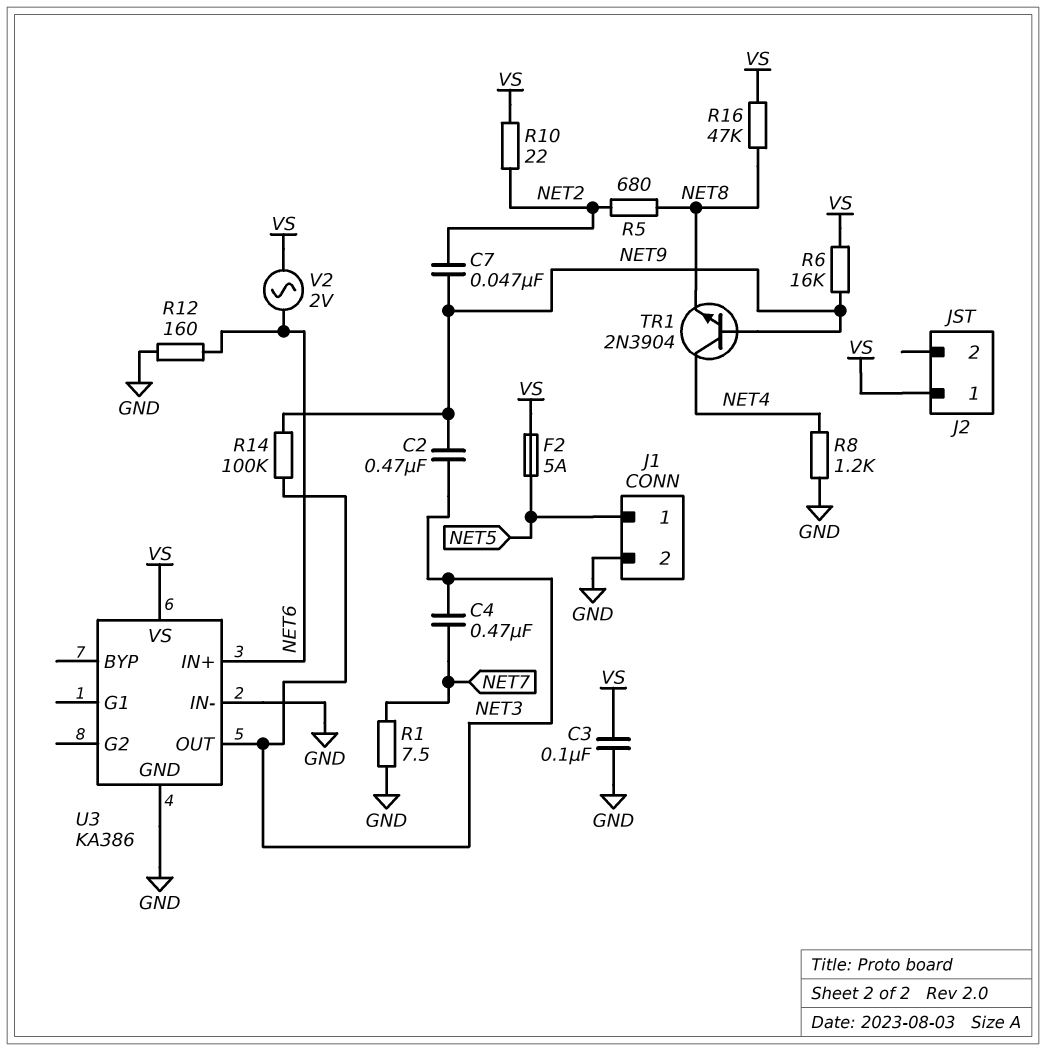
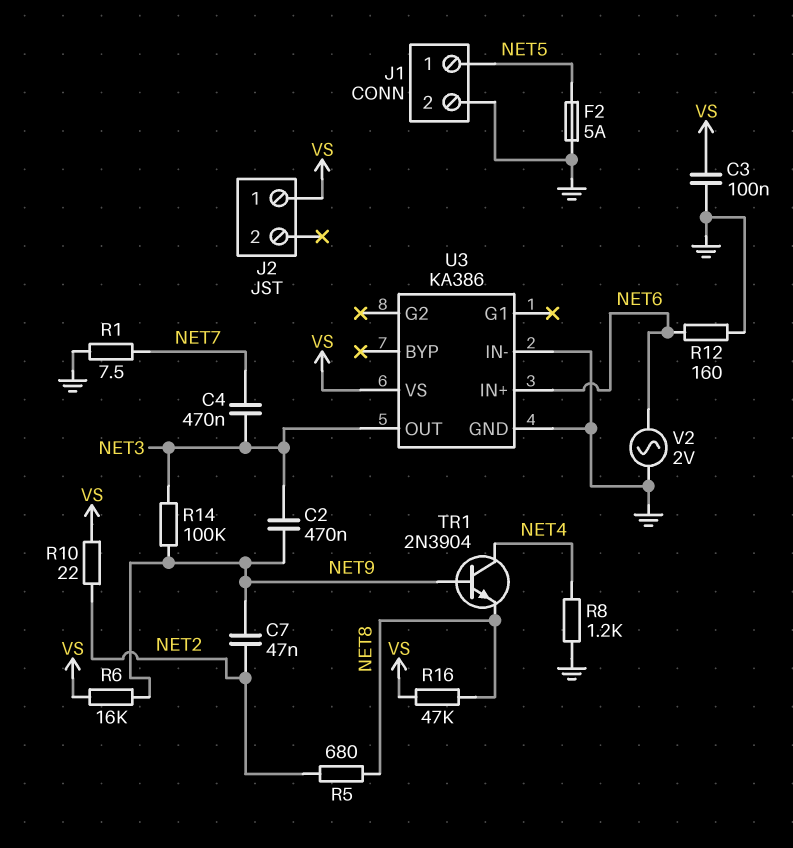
F2: 5A (NET5, VS) -> 5A (GND, NET5)
V2: AC 2V (NET6, VS) -> AC 2V (GND, NET6)

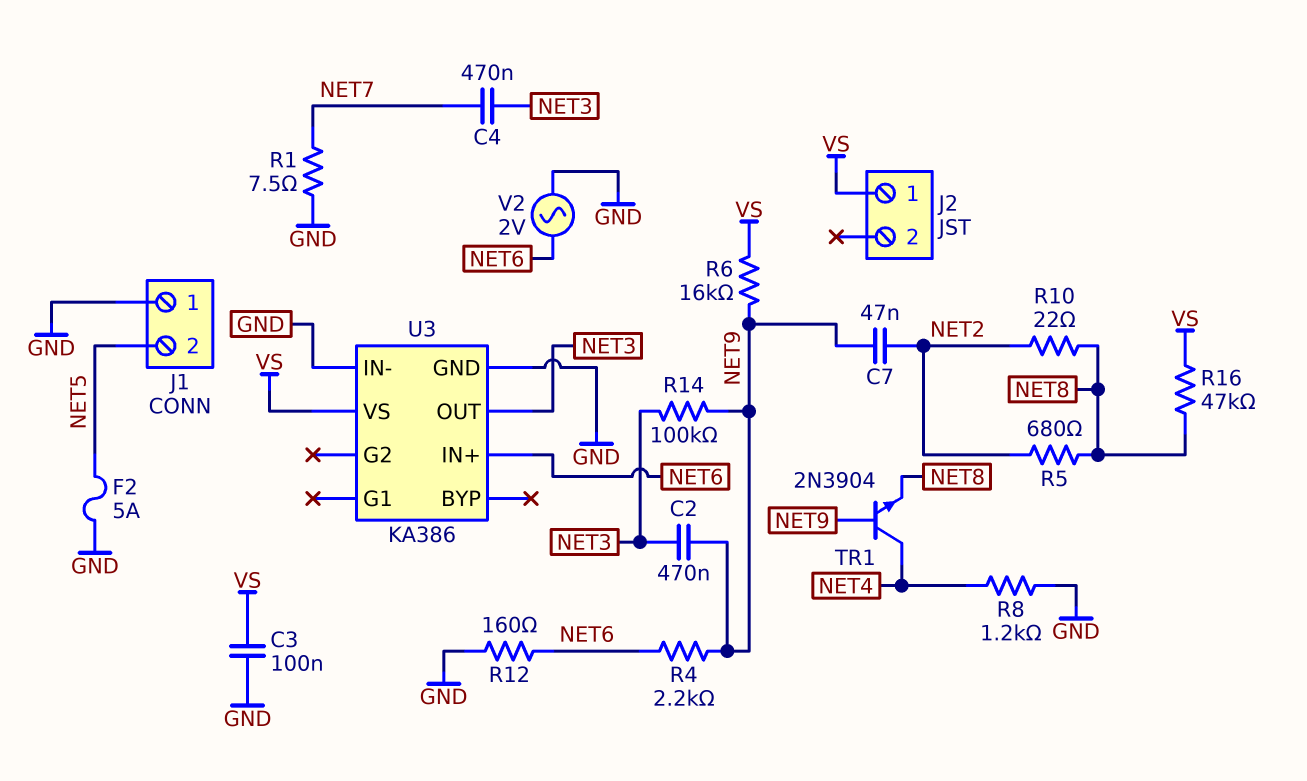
J1 pin 1: NET5 -> GND
J1 pin 2: GND -> NET5
R4: none -> 2.2k (NET6, NET9)
R10: 22 (NET2, VS) -> 22 (NET2, NET8)

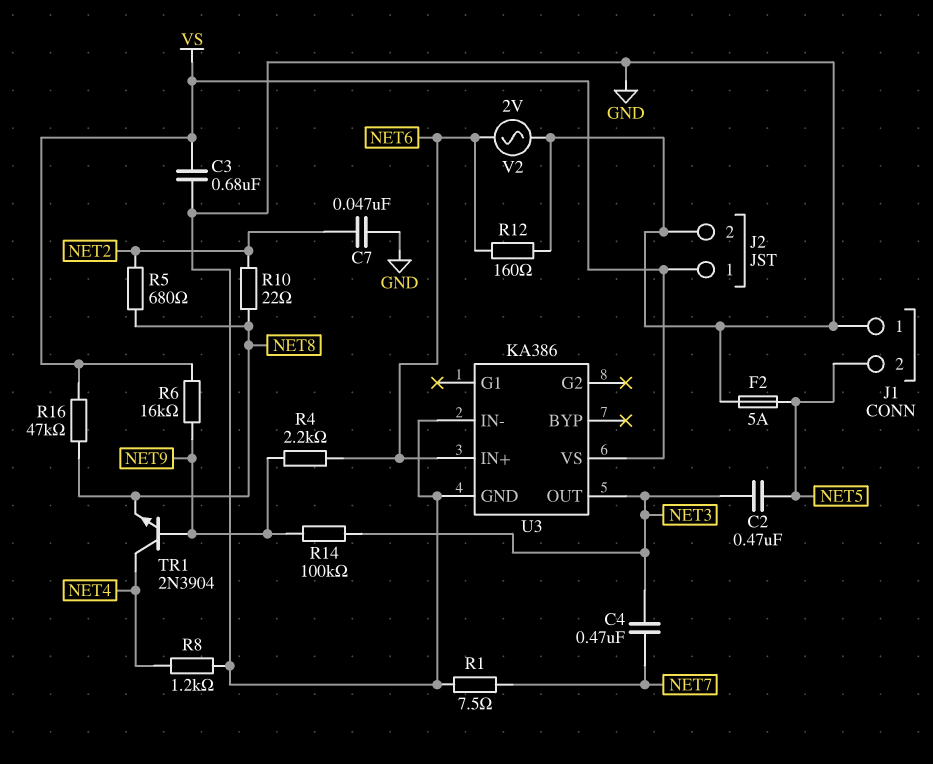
C2: 470nF (NET3, NET9) -> 470nF (NET3, NET5)
C3: 100nF (GND, VS) -> 680nF (GND, VS)
C7: 47nF (NET2, NET9) -> 47nF (GND, NET2)
J2 pin 2: none -> GND

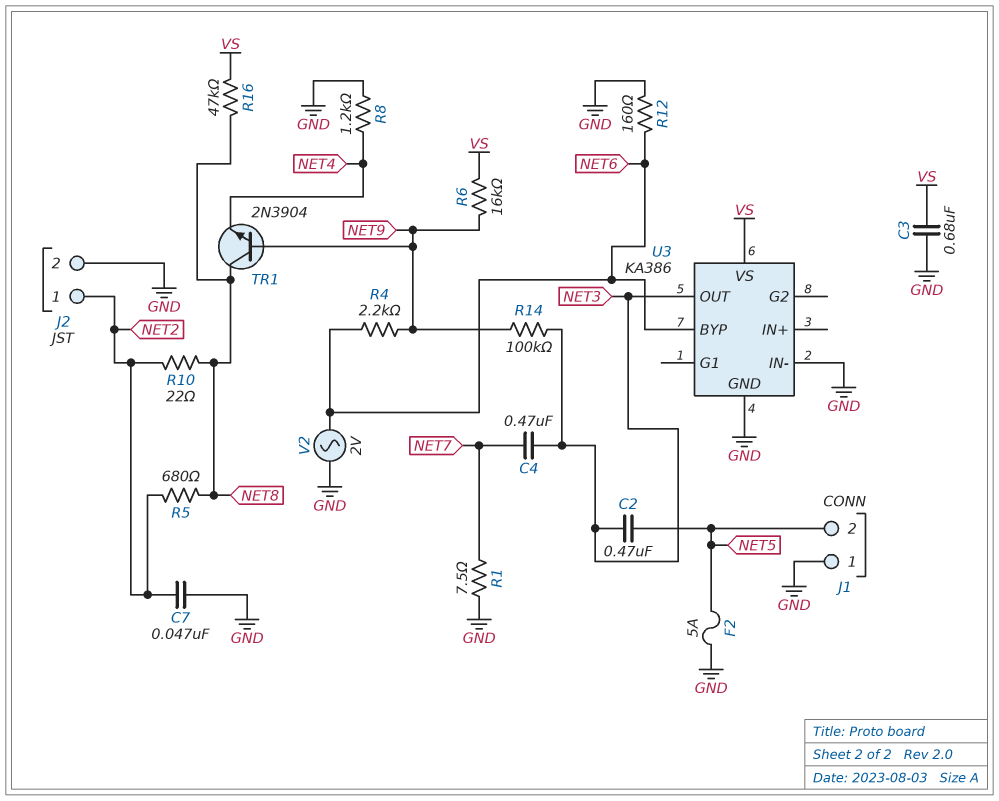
J2 pin 1: VS -> NET2
TR1: NPN 2N3904 (B NET9, C NET4, E NET8) -> NPN 2N3904 (B NET9, C NET8, E NET4)
U3 pin BYP: none -> NET6
U3 pin IN+: NET6 -> none

